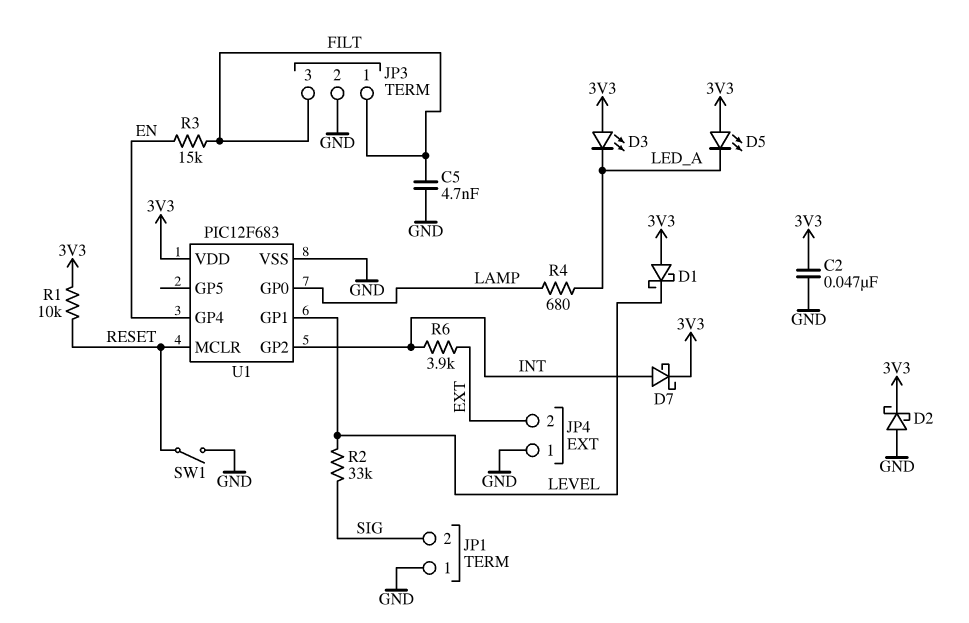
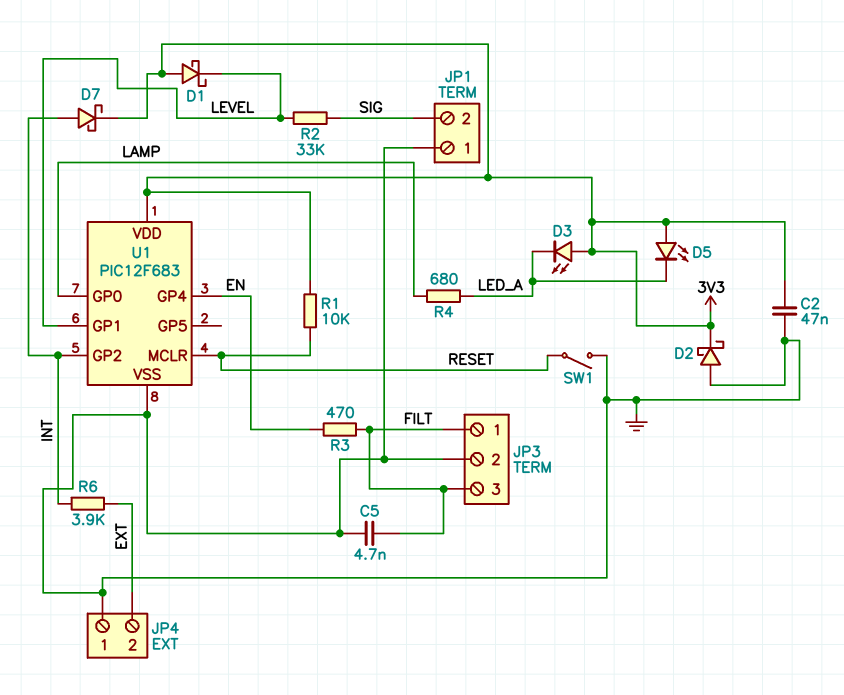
R3: 15k (EN, FILT) -> 470 (EN, FILT)

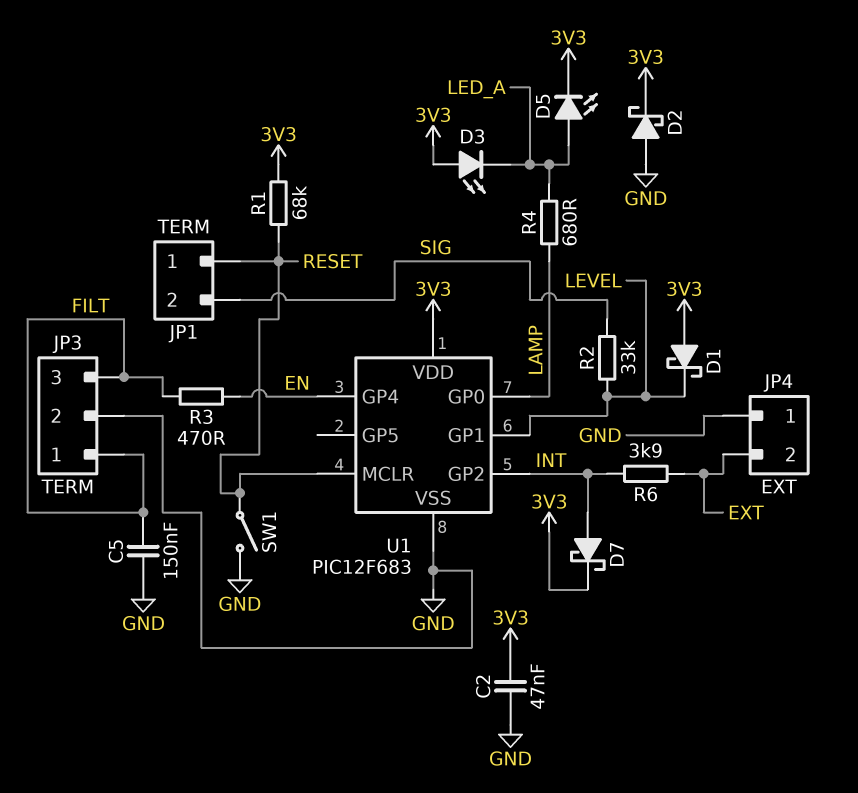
C5: 4.7nF (FILT, GND) -> 150nF (FILT, GND)
D5: LED (A 3V3, K LED_A) -> LED (A LED_A, K 3V3)
JP1 pin 1: GND -> RESET
R1: 10k (3V3, RESET) -> 68k (3V3, RESET)

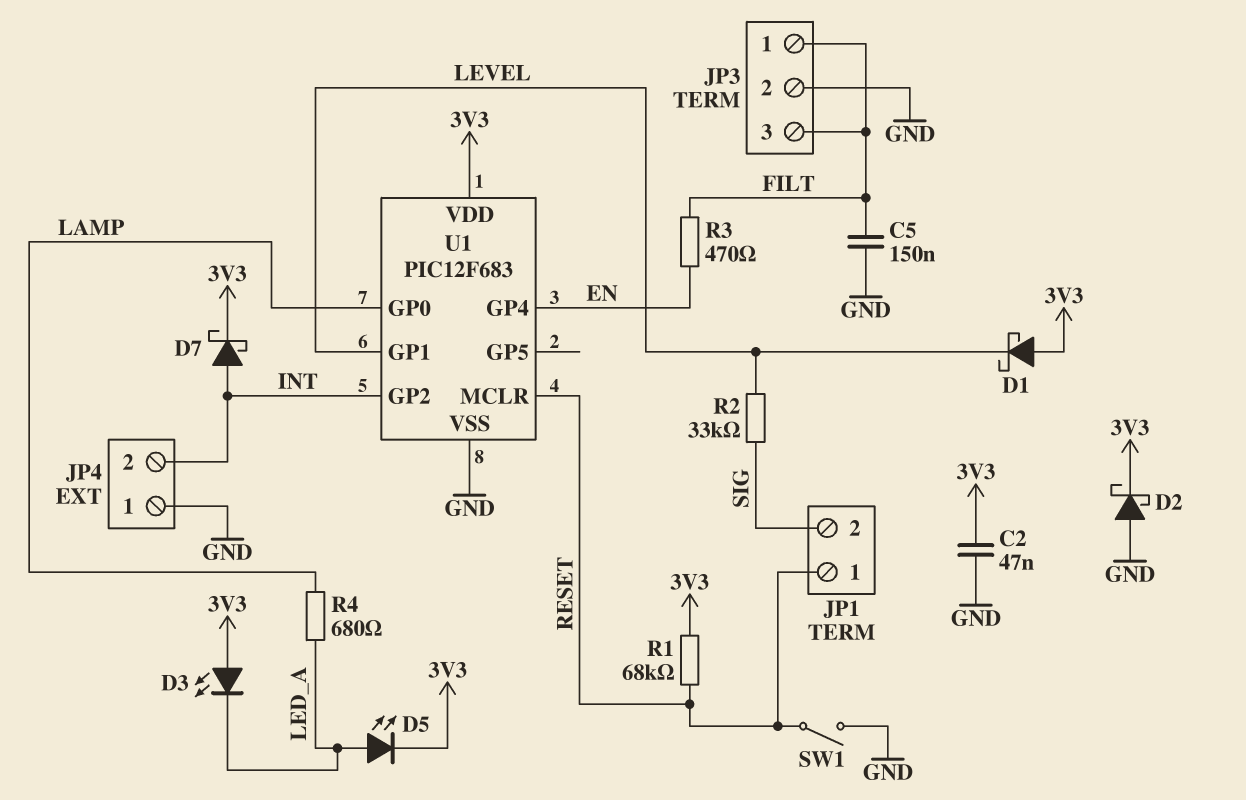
JP4 pin 2: EXT -> INT
R6: 3.9k (EXT, INT) -> none

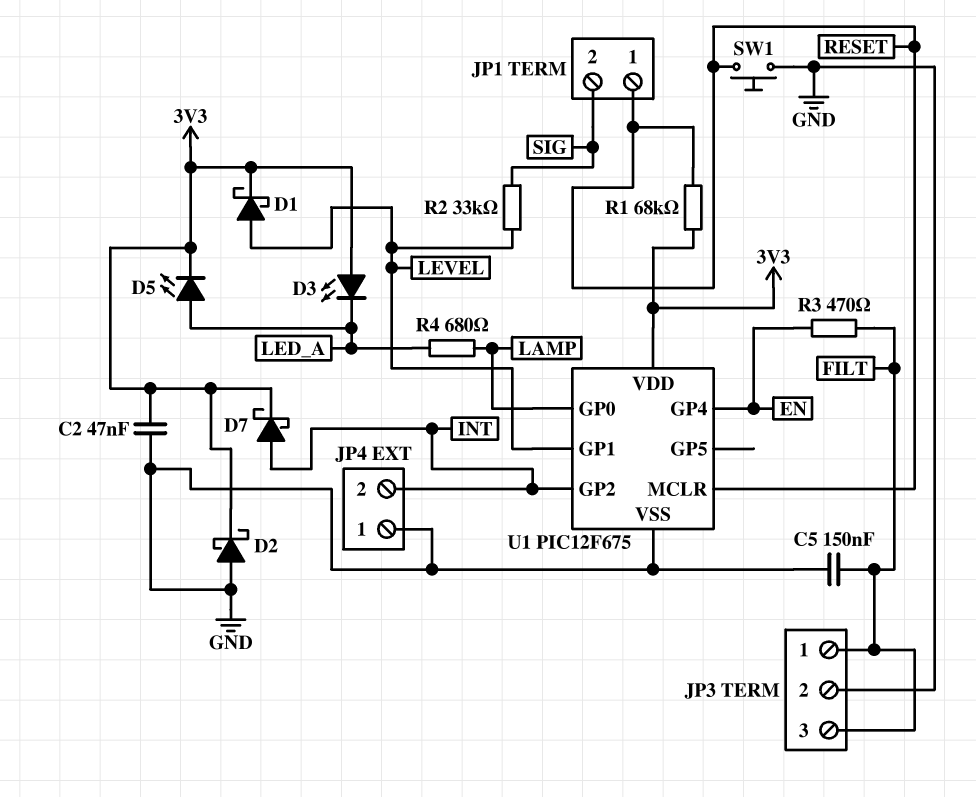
D1: schottky (A 3V3, K LEVEL) -> schottky (A LEVEL, K 3V3)
SW1: switch (GND, RESET) -> button (GND, RESET)
U1: PIC12F683 -> PIC12F675

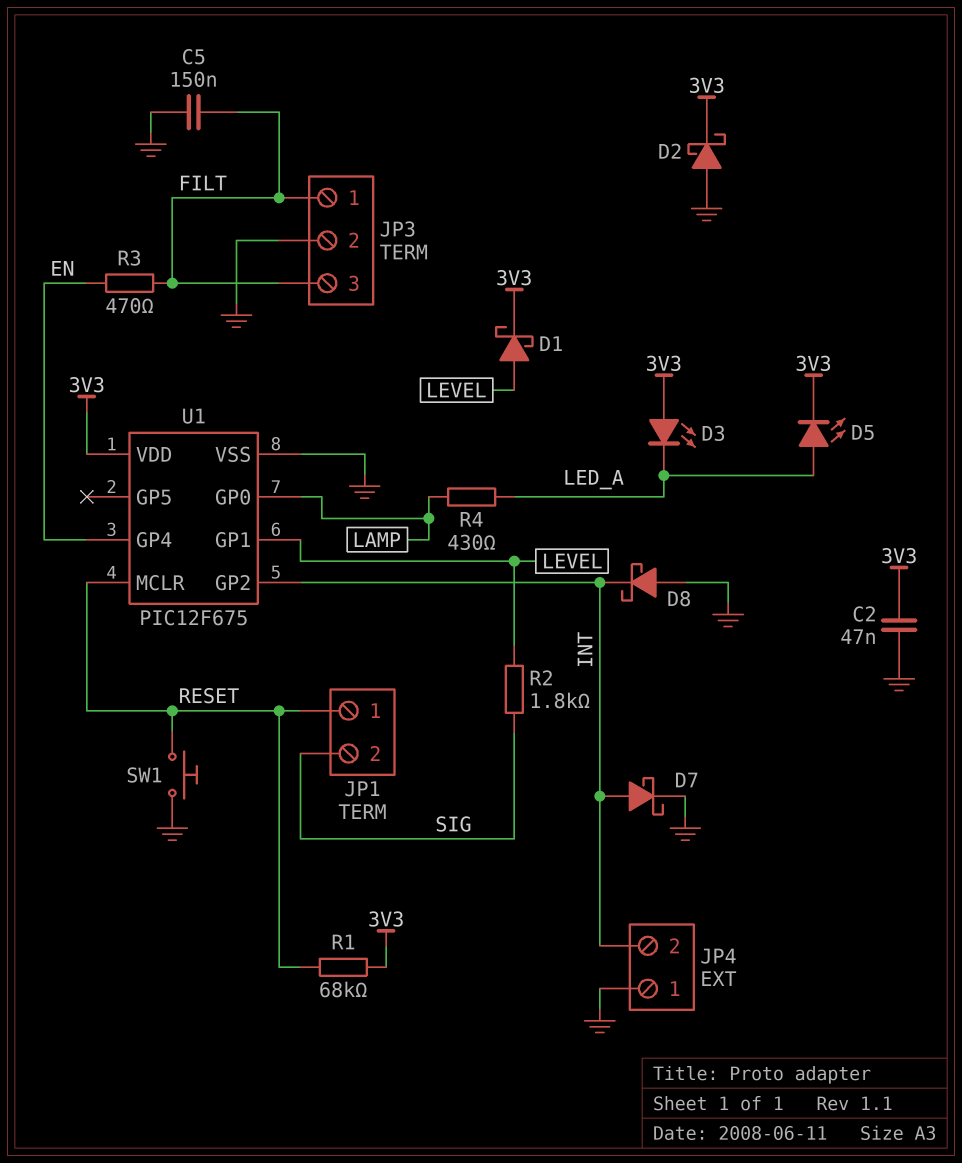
D7: schottky (A INT, K 3V3) -> schottky (A INT, K GND)
D8: none -> schottky (A GND, K INT)
R2: 33k (LEVEL, SIG) -> 1.8k (LEVEL, SIG)
R4: 680 (LAMP, LED_A) -> 430 (LAMP, LED_A)

